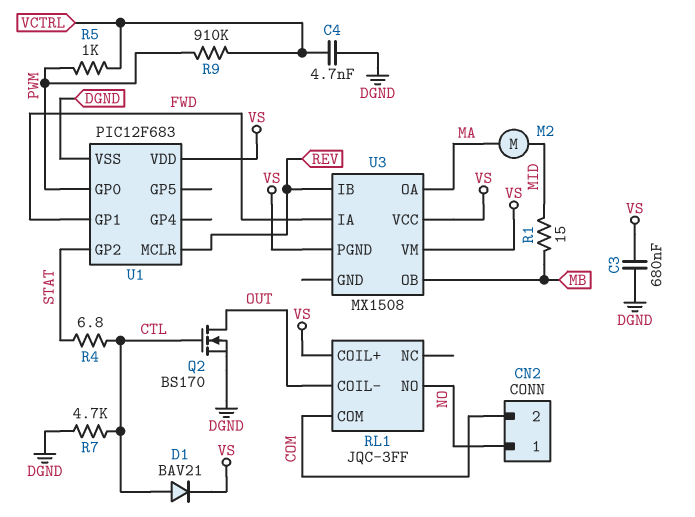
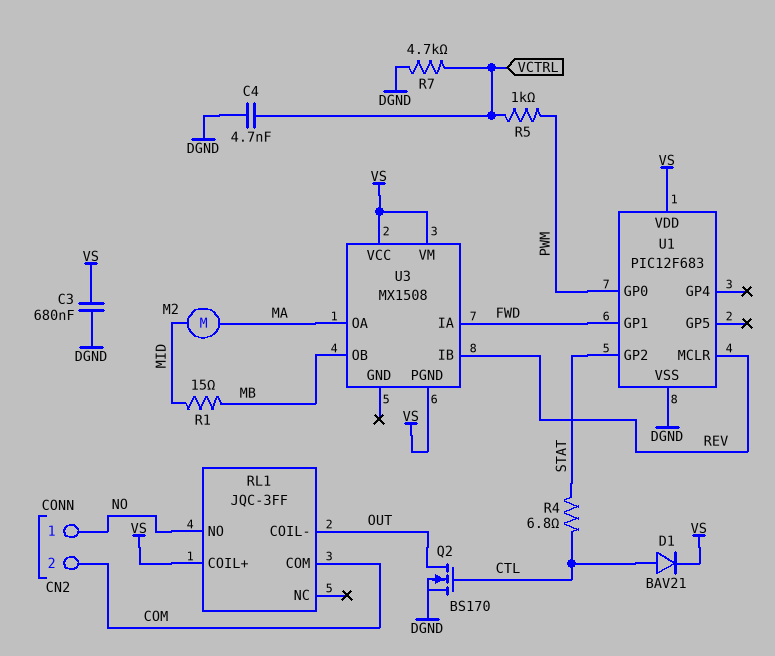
R7: 4.7k (CTL, DGND) -> 4.7k (DGND, VCTRL)
R9: 910k (PWM, VCTRL) -> none

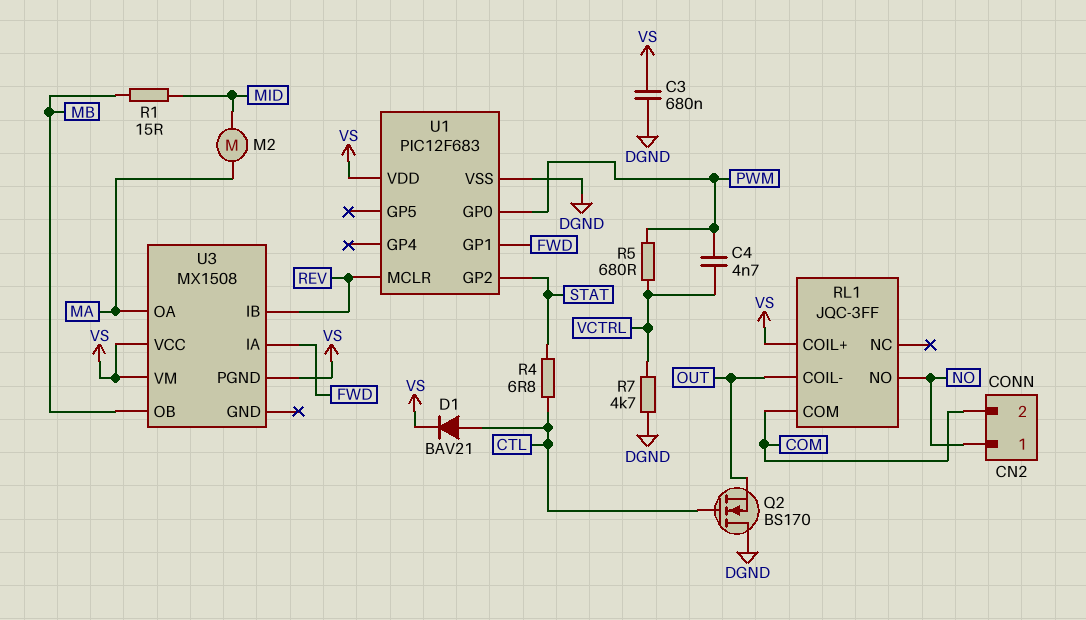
C4: 4.7nF (DGND, VCTRL) -> 4.7nF (PWM, VCTRL)
Q2: NMOS BS170 (G CTL, D OUT, S DGND) -> NMOS BS170 (G CTL, D DGND, S OUT)
R5: 1k (PWM, VCTRL) -> 680 (PWM, VCTRL)

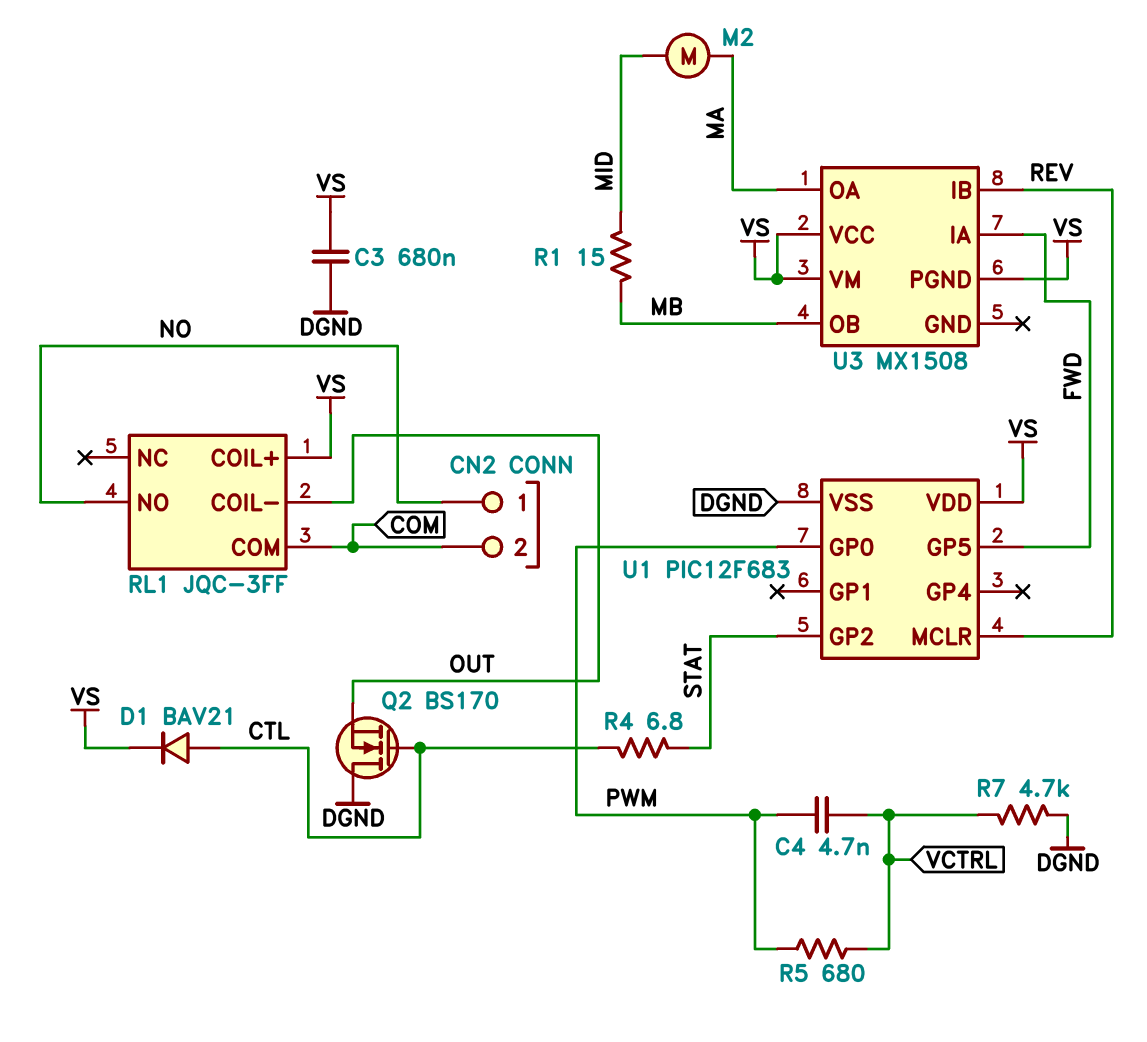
U1 pin GP1: FWD -> none
U1 pin GP5: none -> FWD

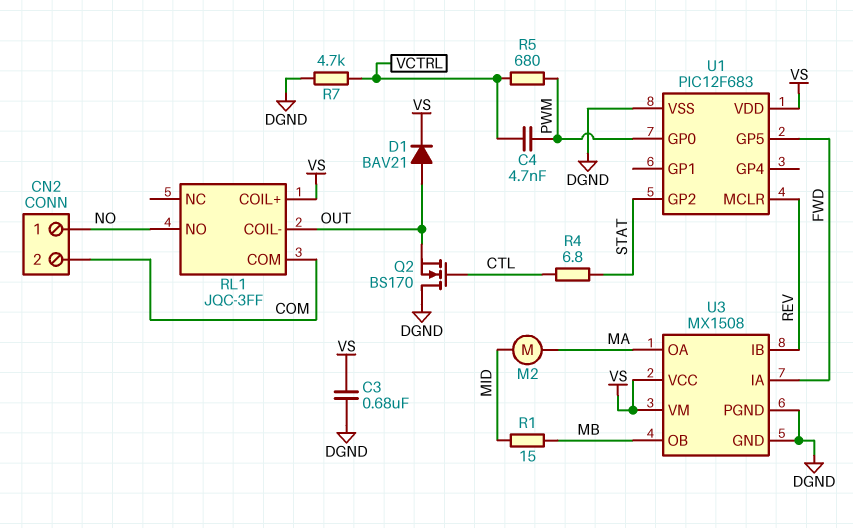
D1: diode BAV21 (A CTL, K VS) -> diode BAV21 (A OUT, K VS)
U3 pin GND: none -> DGND
U3 pin PGND: VS -> DGND

